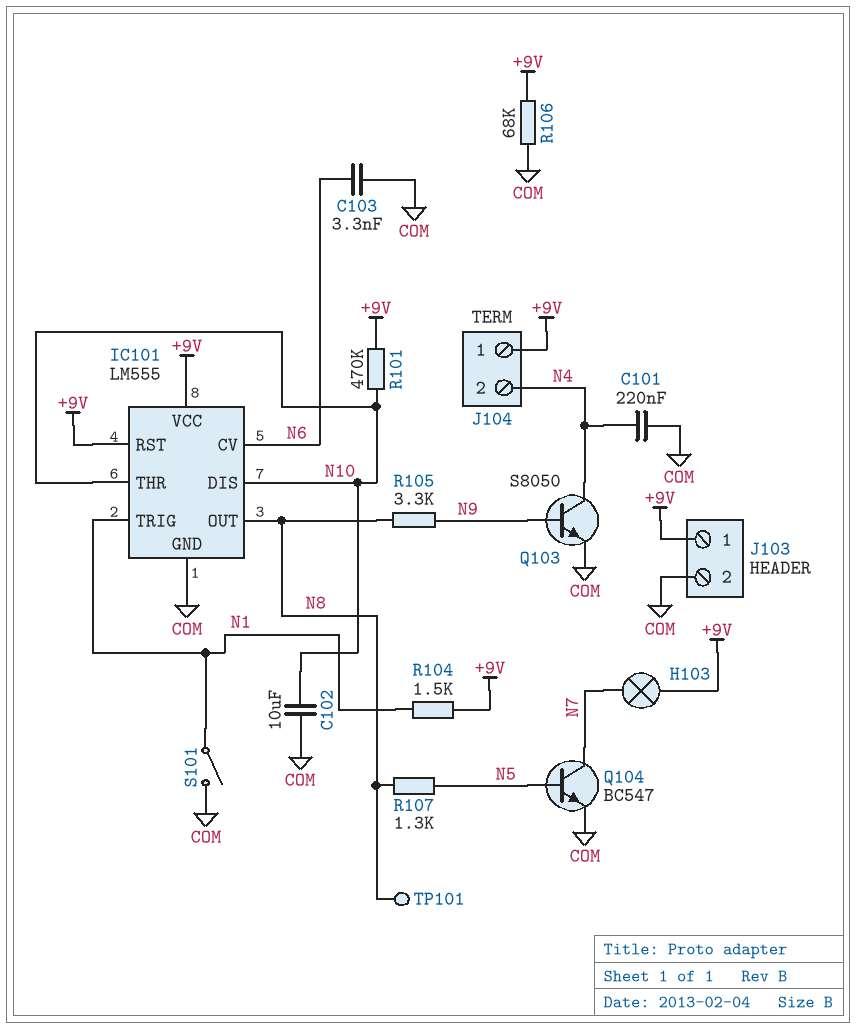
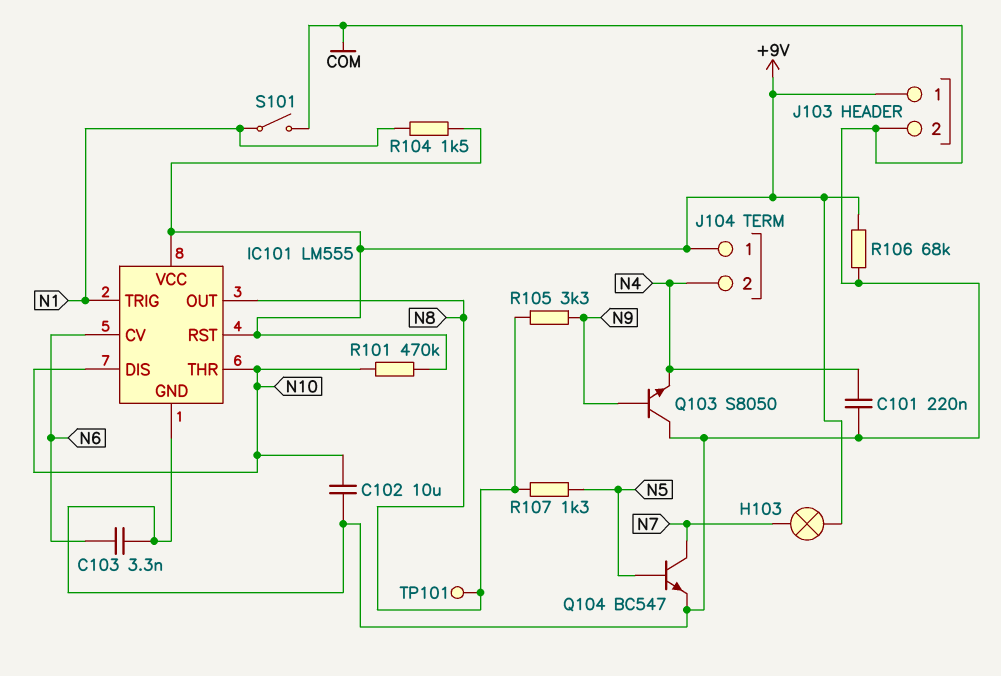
Q103: NPN S8050 (B N9, C N4, E COM) -> NPN S8050 (B N9, C COM, E N4)

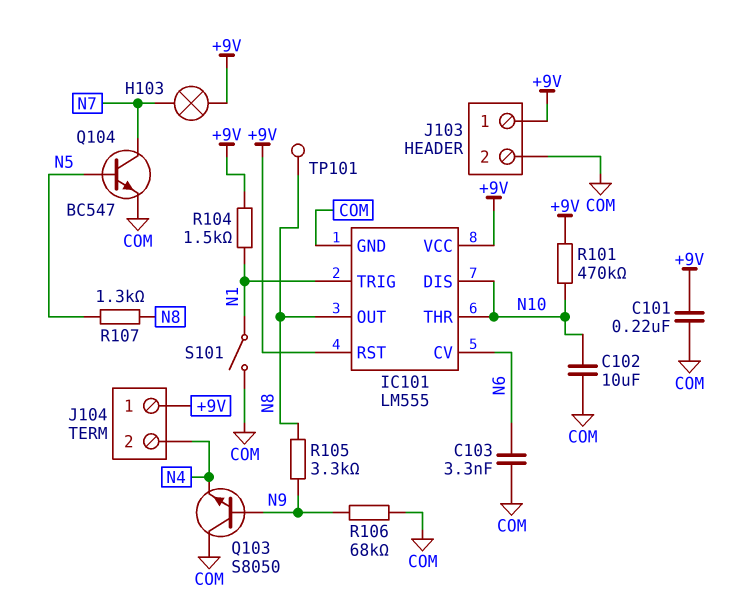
C101: 220nF (COM, N4) -> 220nF (+9V, COM)
R106: 68k (+9V, COM) -> 68k (COM, N9)

